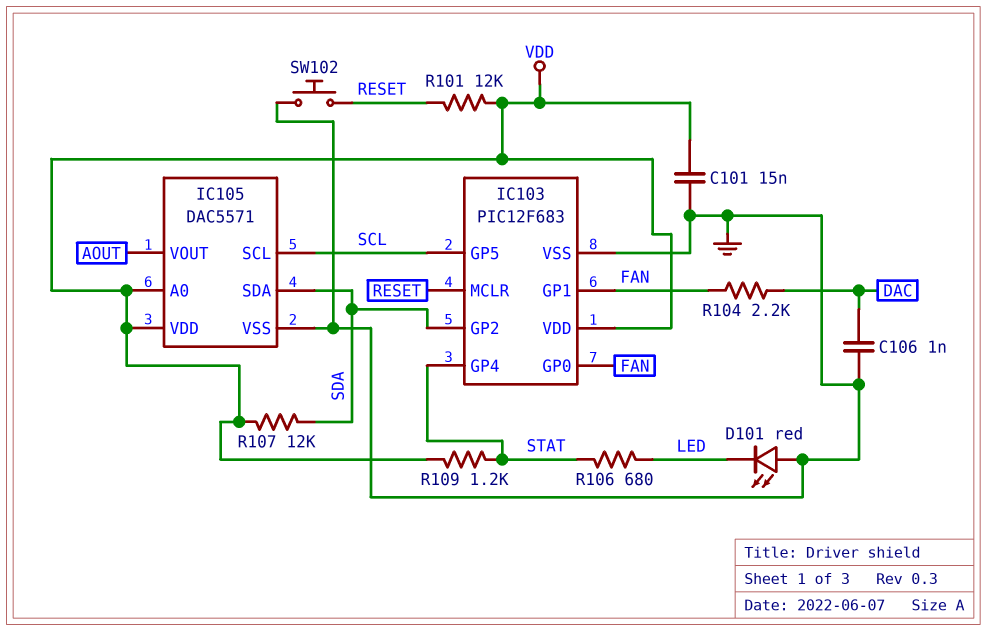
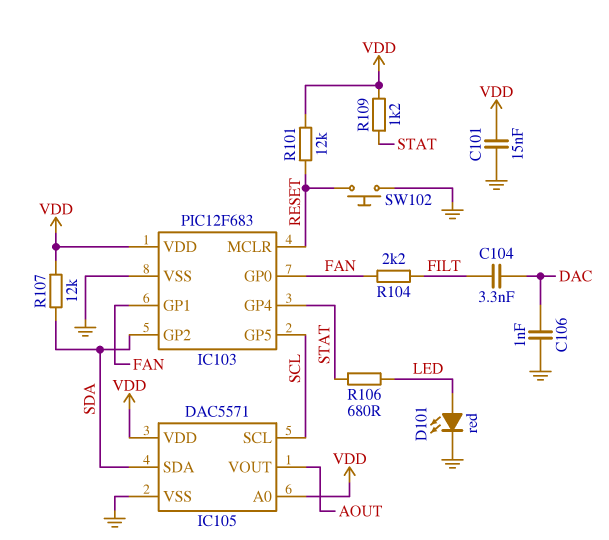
C104: none -> 3.3nF (DAC, FILT)
D101: LED red (A GND, K LED) -> LED red (A LED, K GND)
R104: 2.2k (DAC, FAN) -> 2.2k (FAN, FILT)

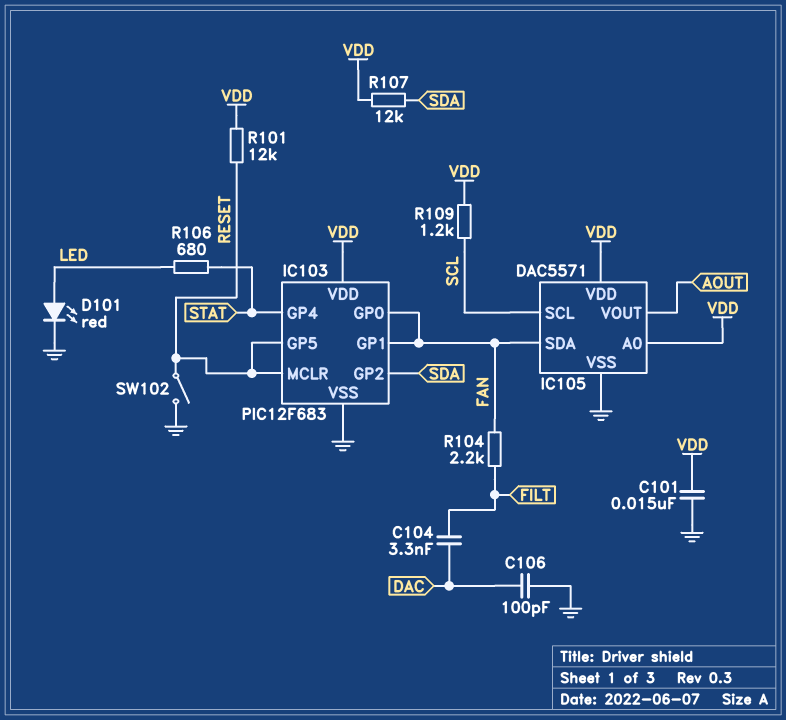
C106: 1nF (DAC, GND) -> 100pF (DAC, GND)
IC103 pin GP5: SCL -> RESET
IC105 pin SDA: SDA -> FAN
R109: 1.2k (STAT, VDD) -> 1.2k (SCL, VDD)
SW102: button (GND, RESET) -> switch (GND, RESET)

